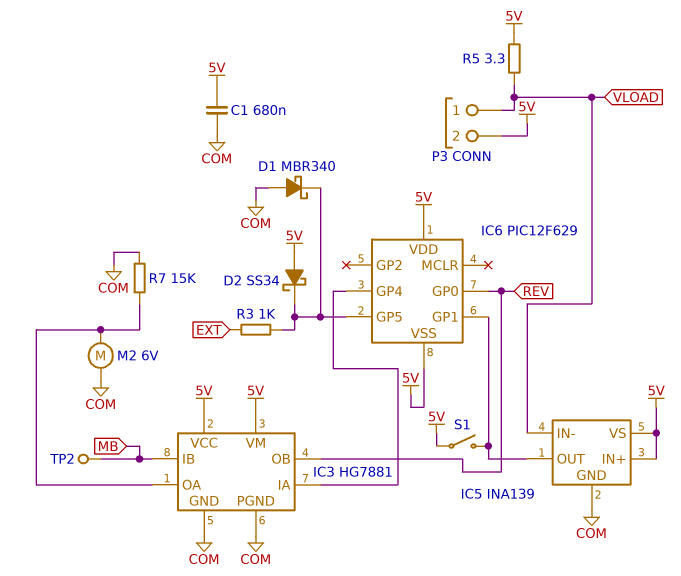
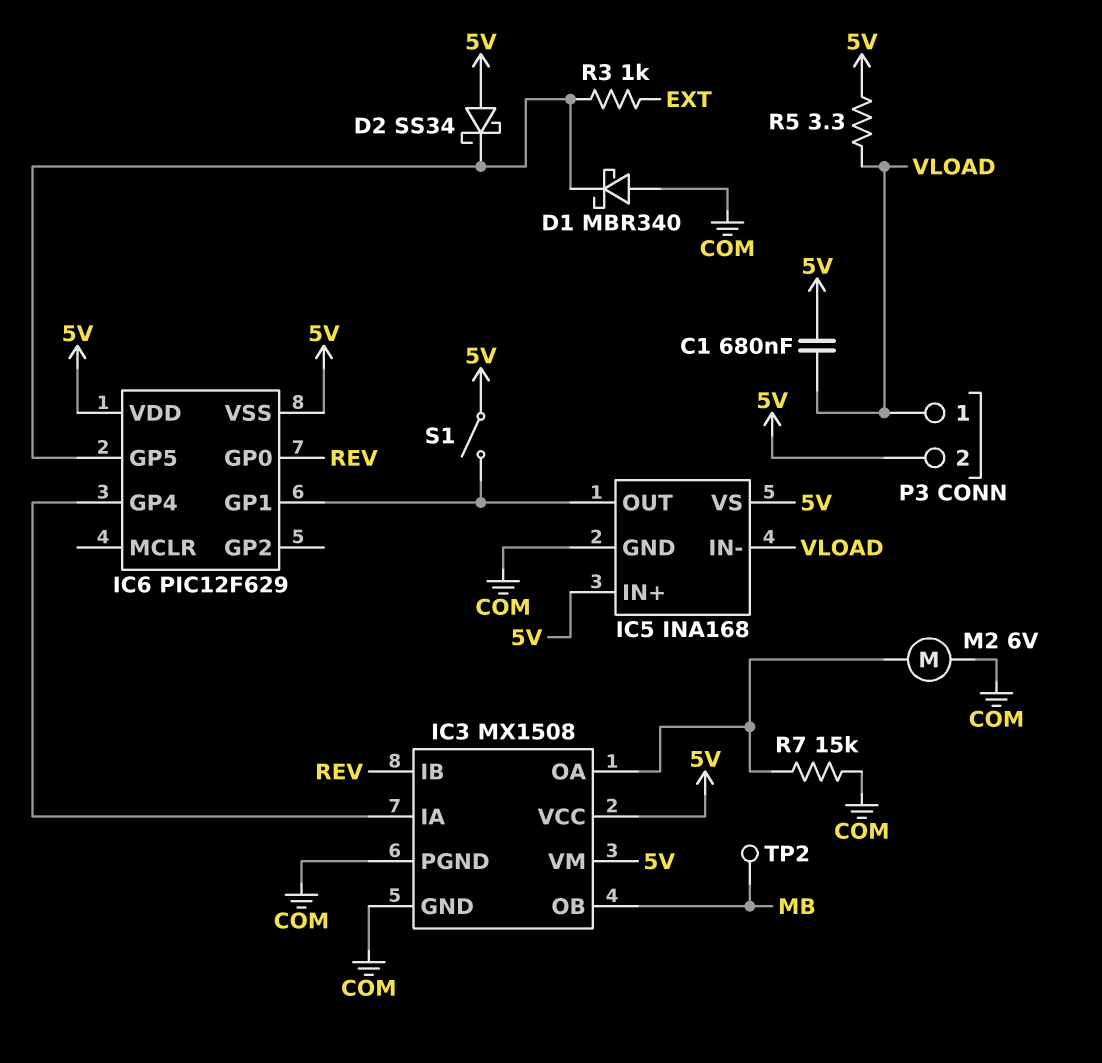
C1: 680nF (5V, COM) -> 680nF (5V, VLOAD)
IC3: HG7881 -> MX1508
IC3 pin IB: MB -> REV
IC3 pin OB: REV -> MB
IC5: INA139 -> INA168

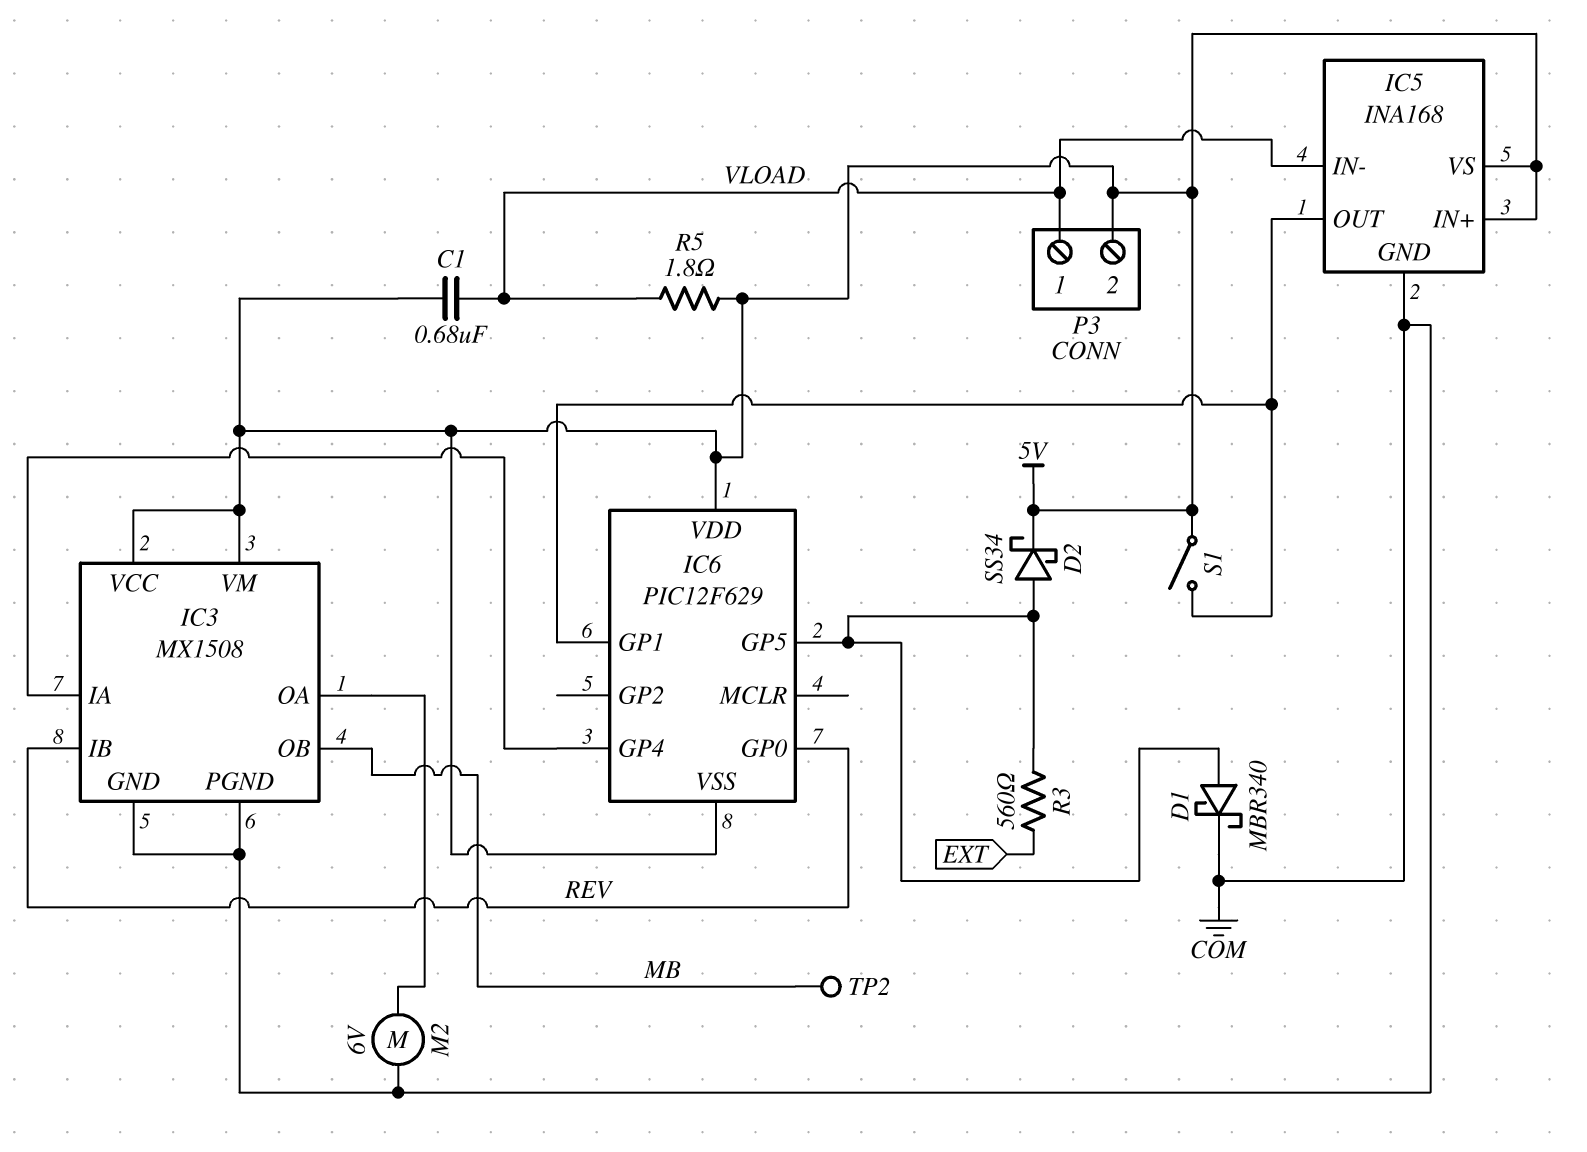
D1: schottky MBR340 (A COM, K IC6/GP5) -> schottky MBR340 (A IC6/GP5, K COM)
D2: schottky SS34 (A 5V, K IC6/GP5) -> schottky SS34 (A IC6/GP5, K 5V)
R3: 1k (EXT, IC6/GP5) -> 560 (EXT, IC6/GP5)
R5: 3.3 (5V, VLOAD) -> 1.8 (5V, VLOAD)
R7: 15k (COM, IC3/OA) -> none

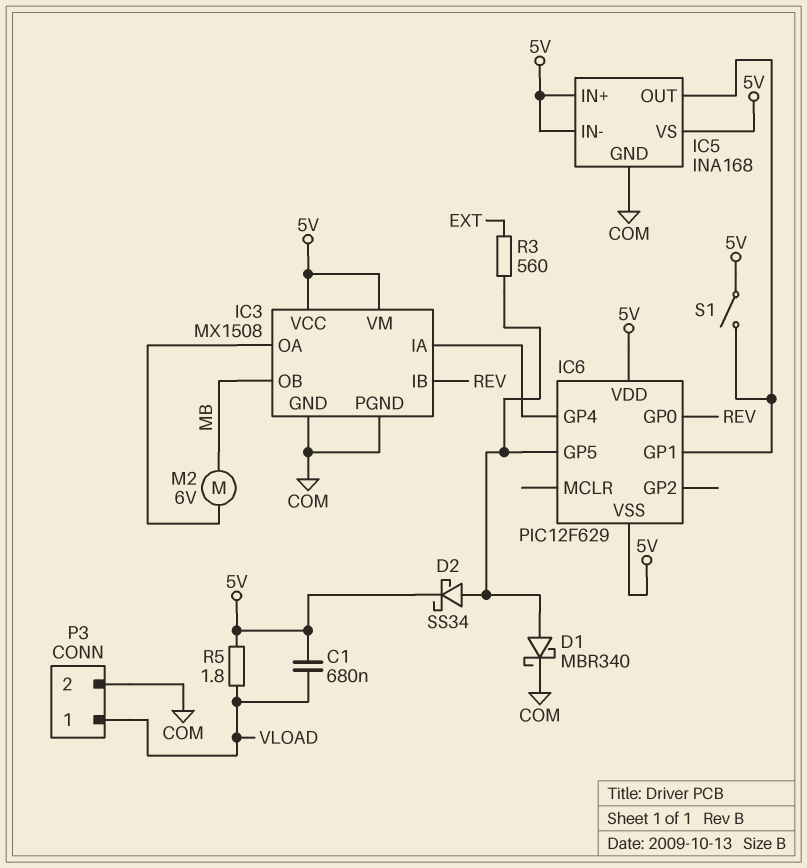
IC5 pin IN-: VLOAD -> 5V
M2: motor 6V (COM, IC3/OA) -> motor 6V (IC3/OA, MB)
P3 pin 2: 5V -> COM
TP2: test point (MB) -> none

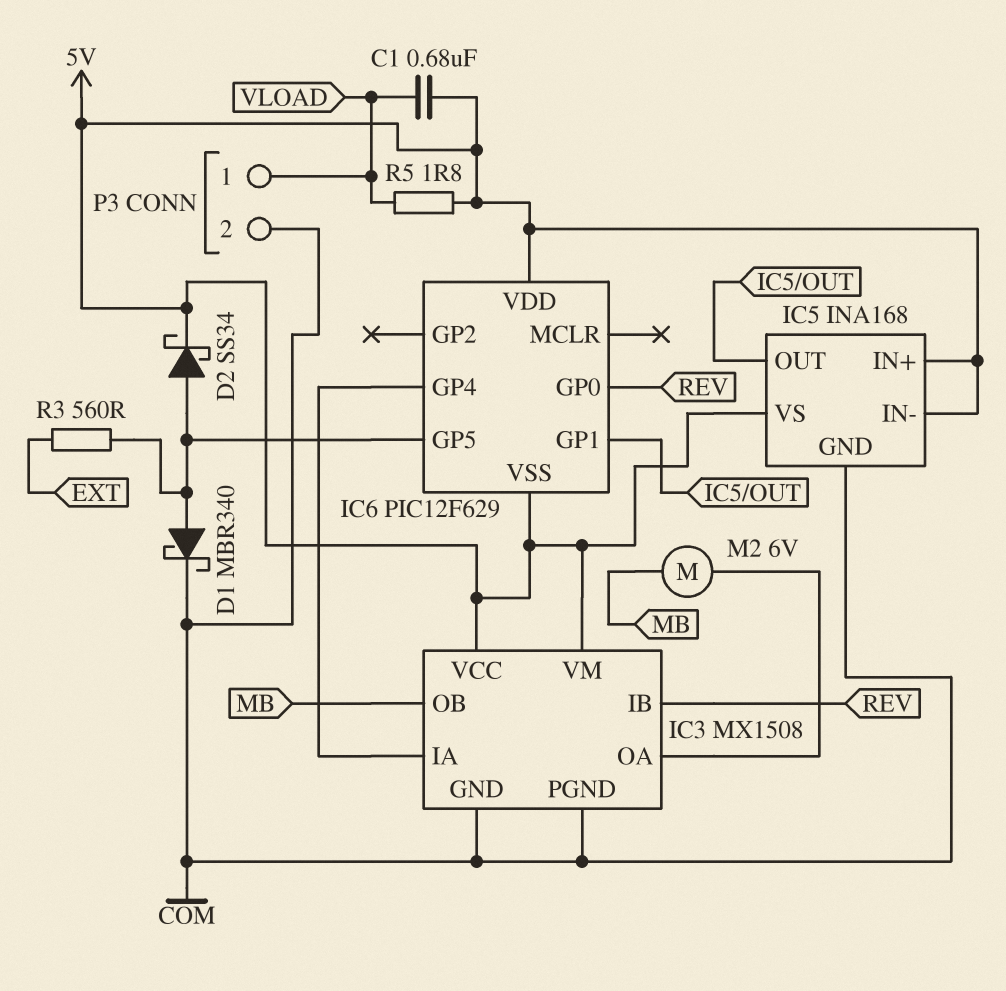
S1: switch (5V, IC5/OUT) -> none

